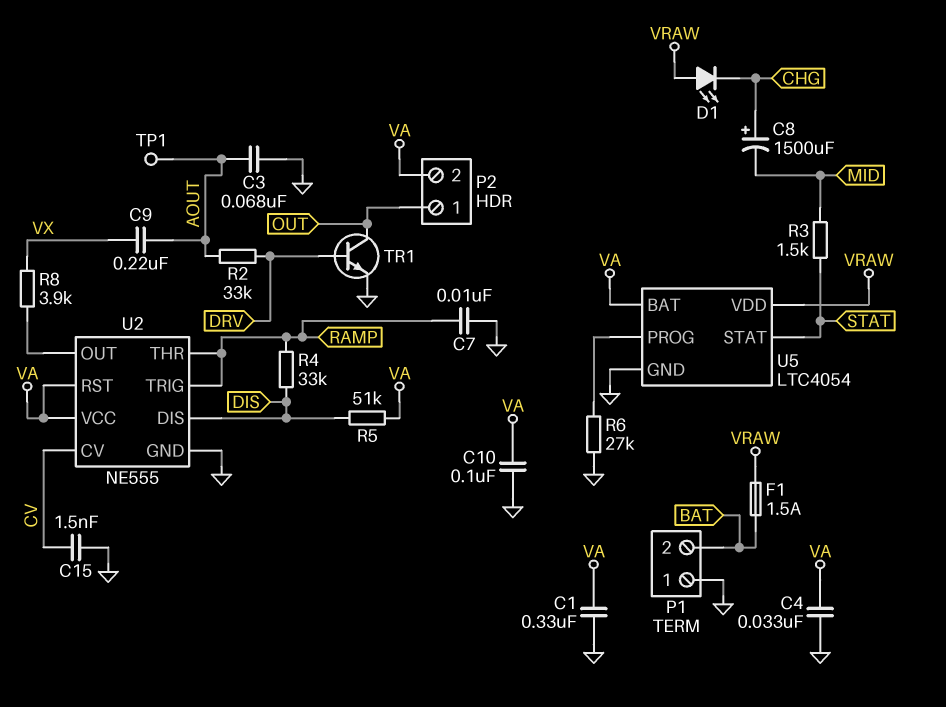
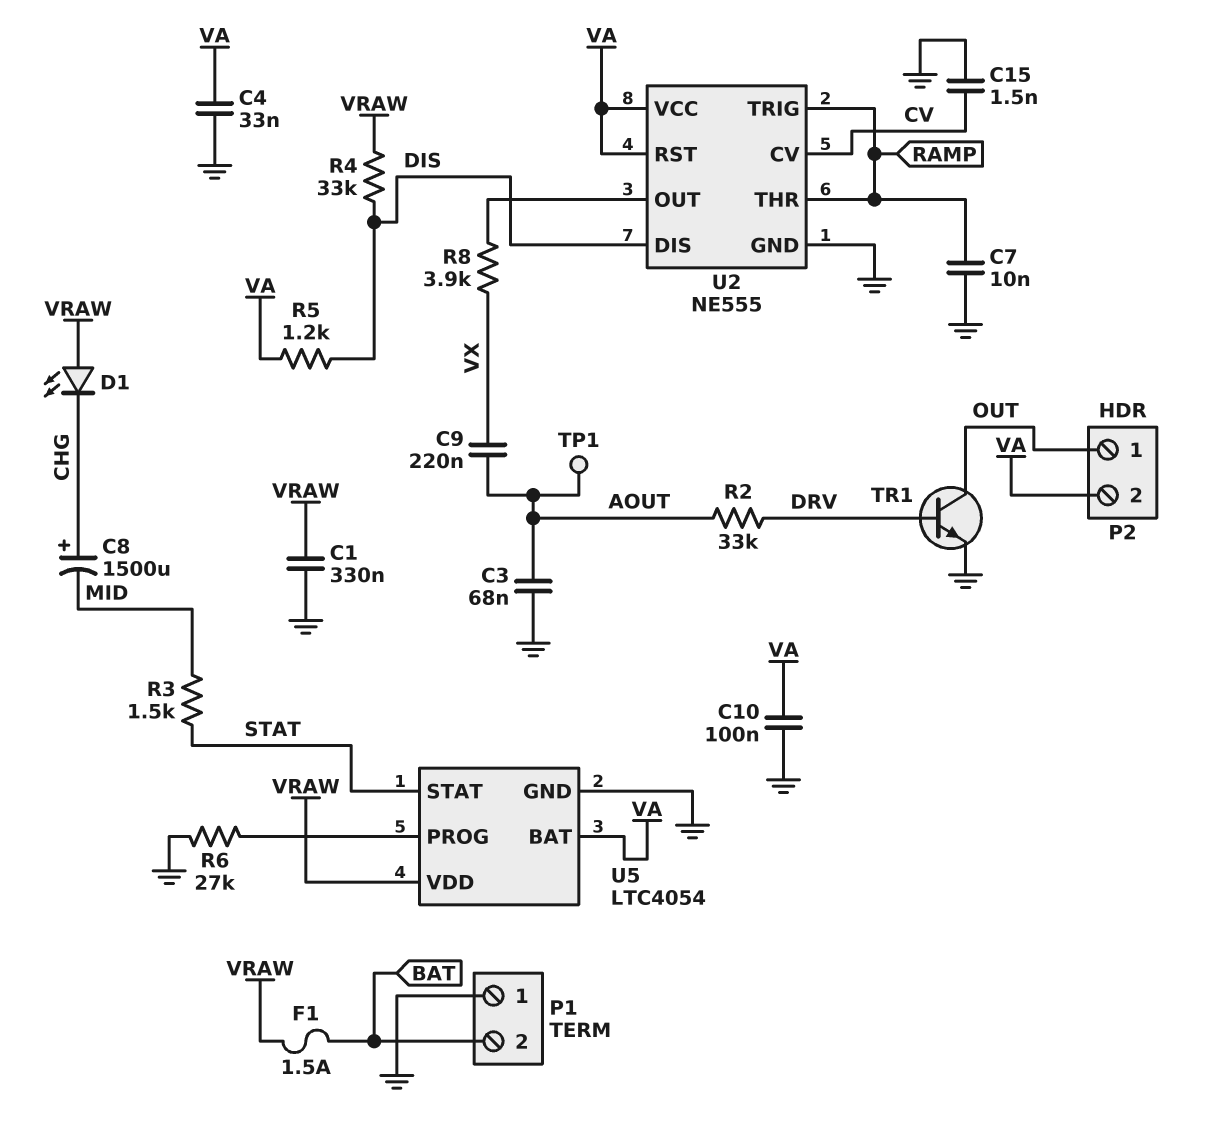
C1: 330nF (GND, VA) -> 330nF (GND, VRAW)
R4: 33k (DIS, RAMP) -> 33k (DIS, VRAW)
R5: 51k (DIS, VA) -> 1.2k (DIS, VA)

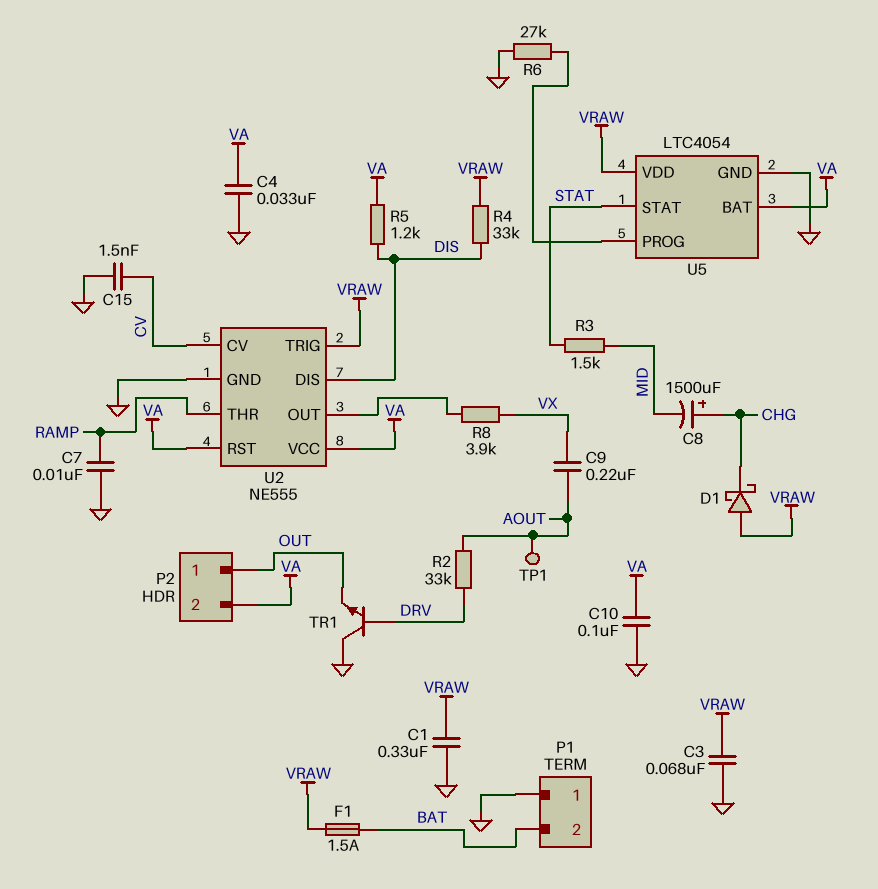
C3: 68nF (AOUT, GND) -> 68nF (GND, VRAW)
D1: LED (A VRAW, K CHG) -> schottky (A VRAW, K CHG)
TR1: NPN (B DRV, C OUT, E GND) -> NPN (B DRV, C GND, E OUT)
U2 pin TRIG: RAMP -> VRAW

